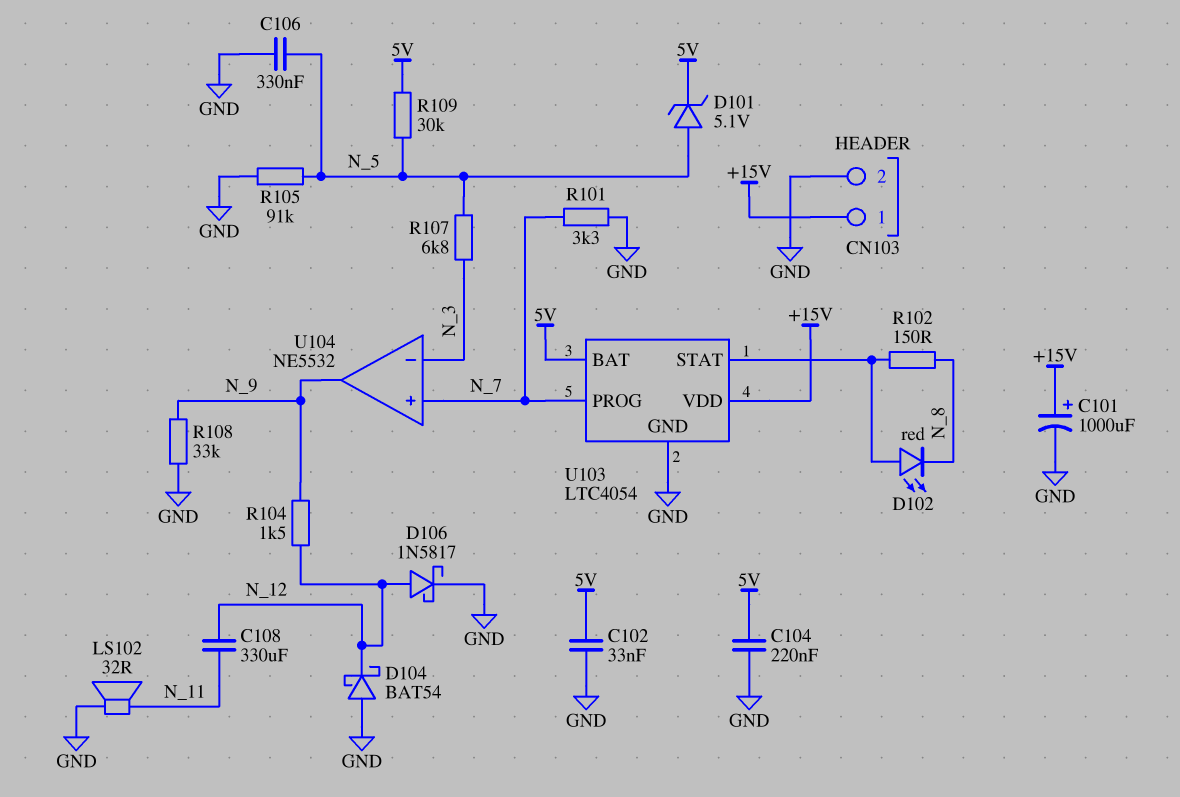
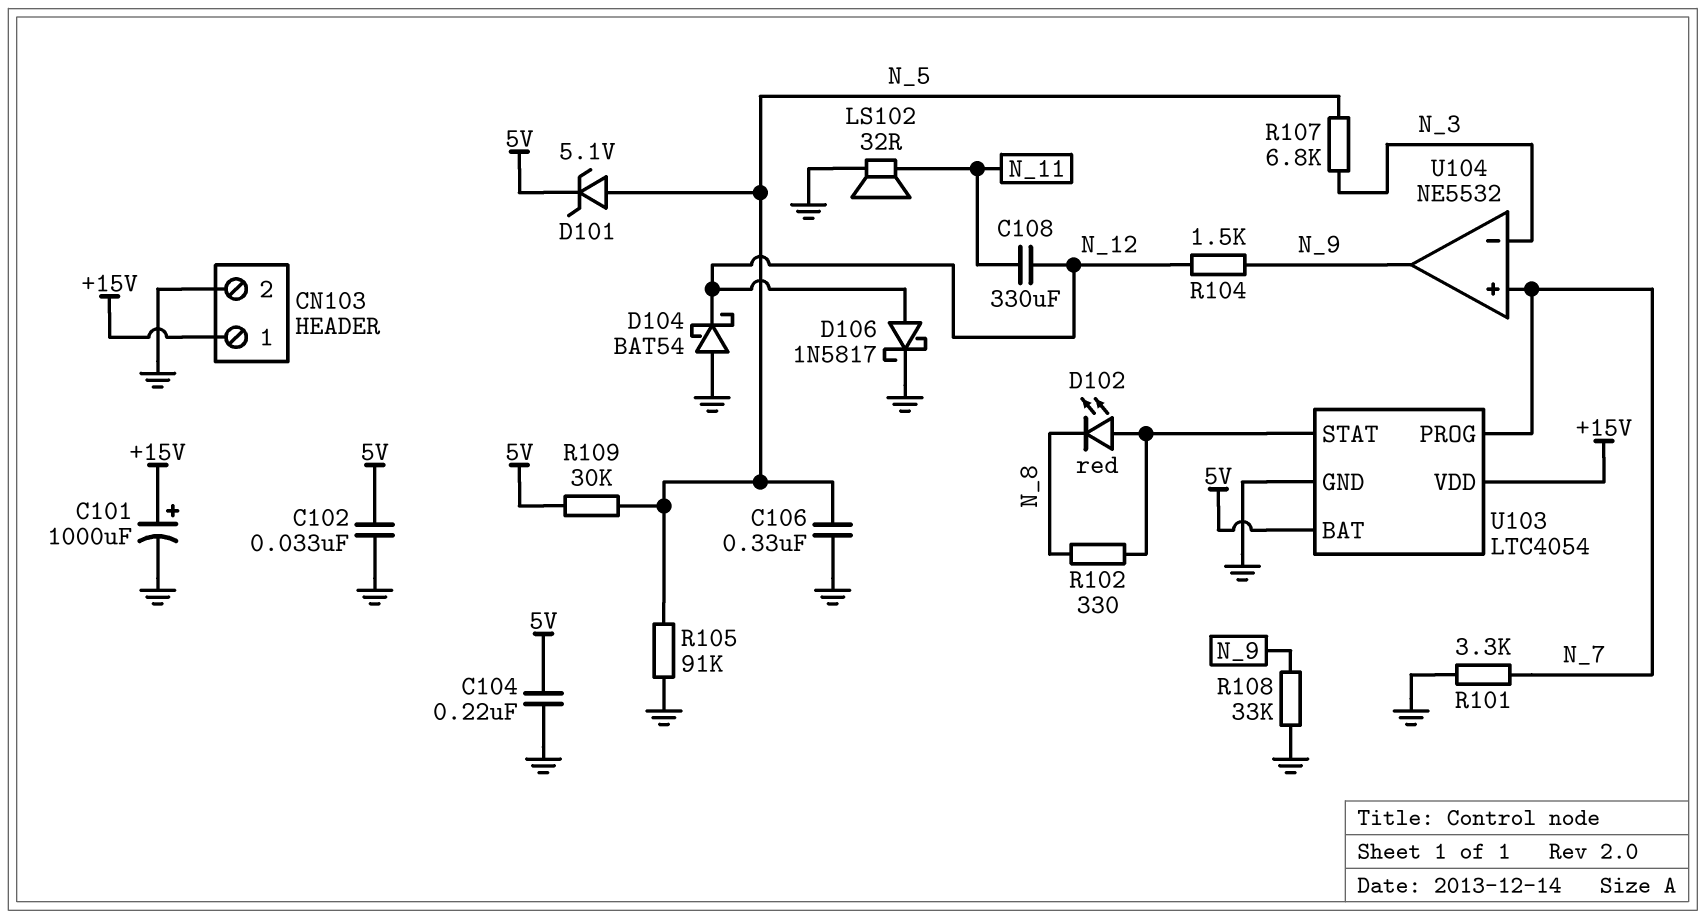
R102: 150 (N_8, U103/STAT) -> 330 (N_8, U103/STAT)

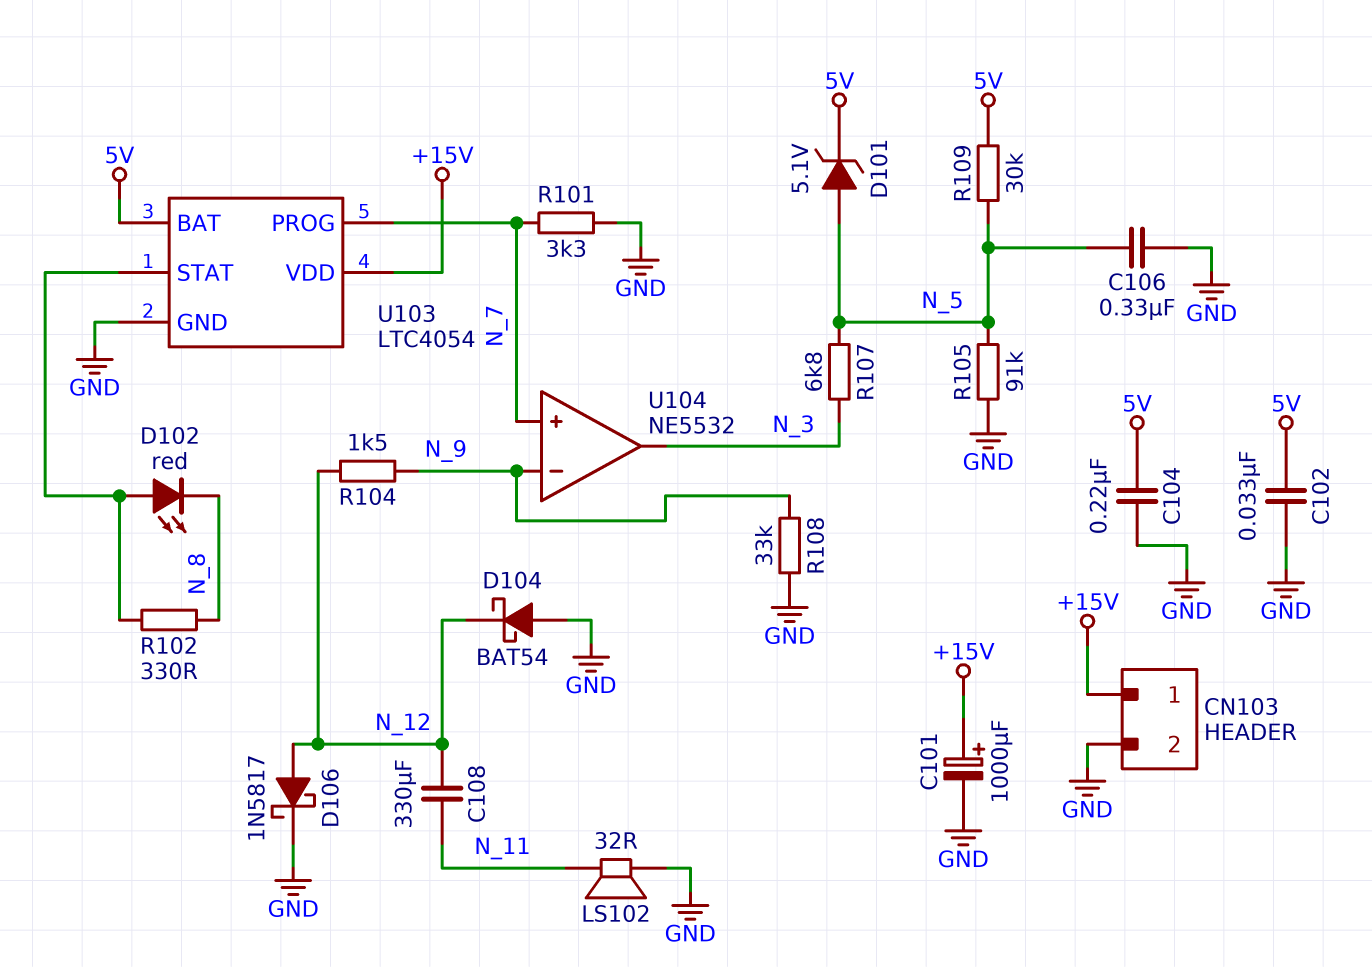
U104 pin in-: N_3 -> N_9
U104 pin out: N_9 -> N_3

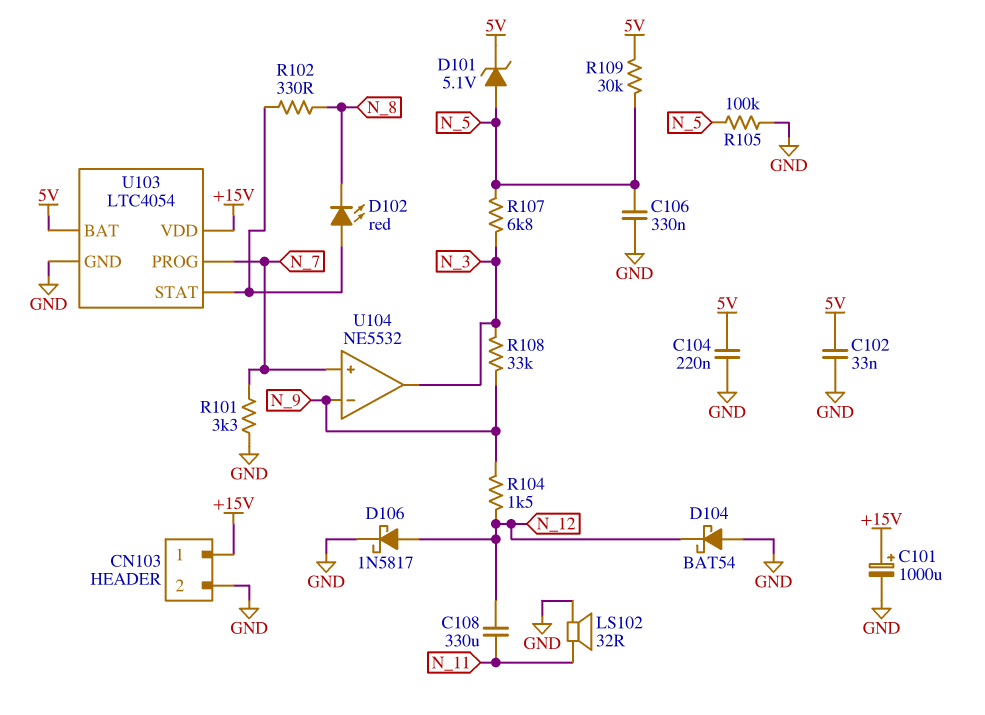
R105: 91k (GND, N_5) -> 100k (GND, N_5)
R108: 33k (GND, N_9) -> 33k (N_3, N_9)

